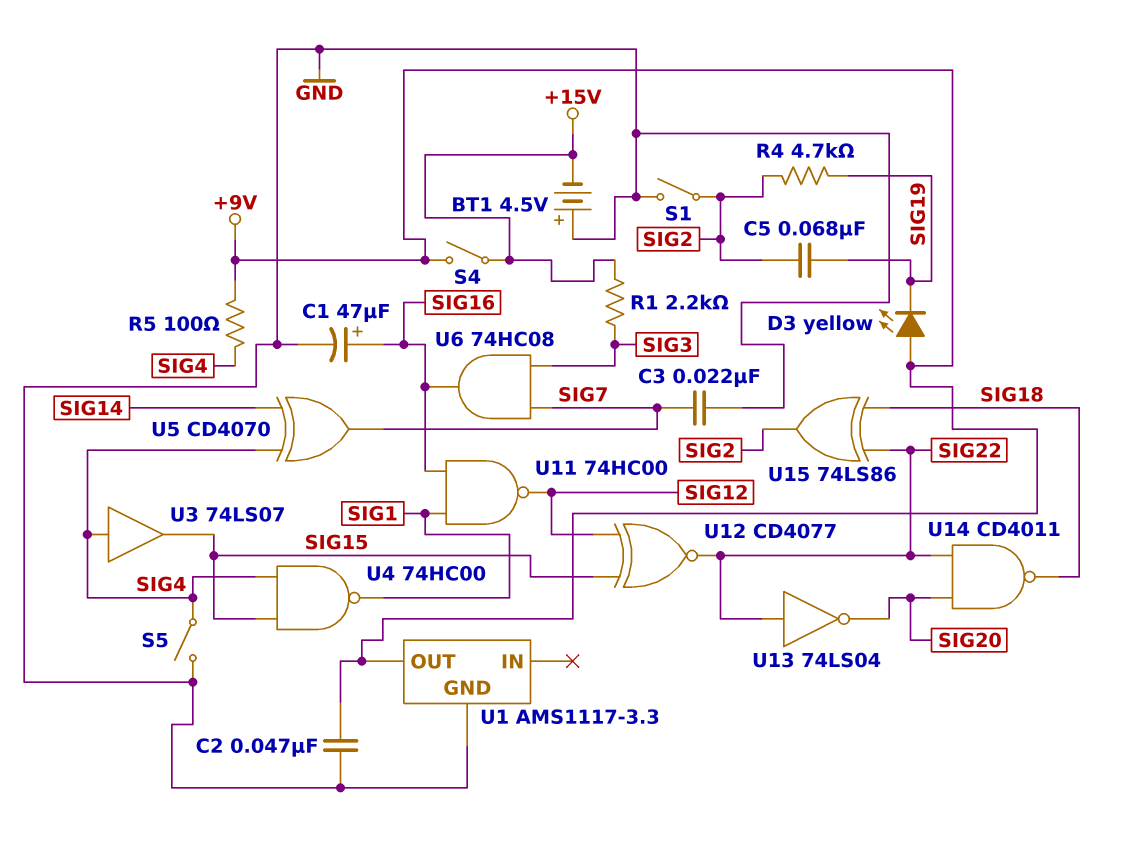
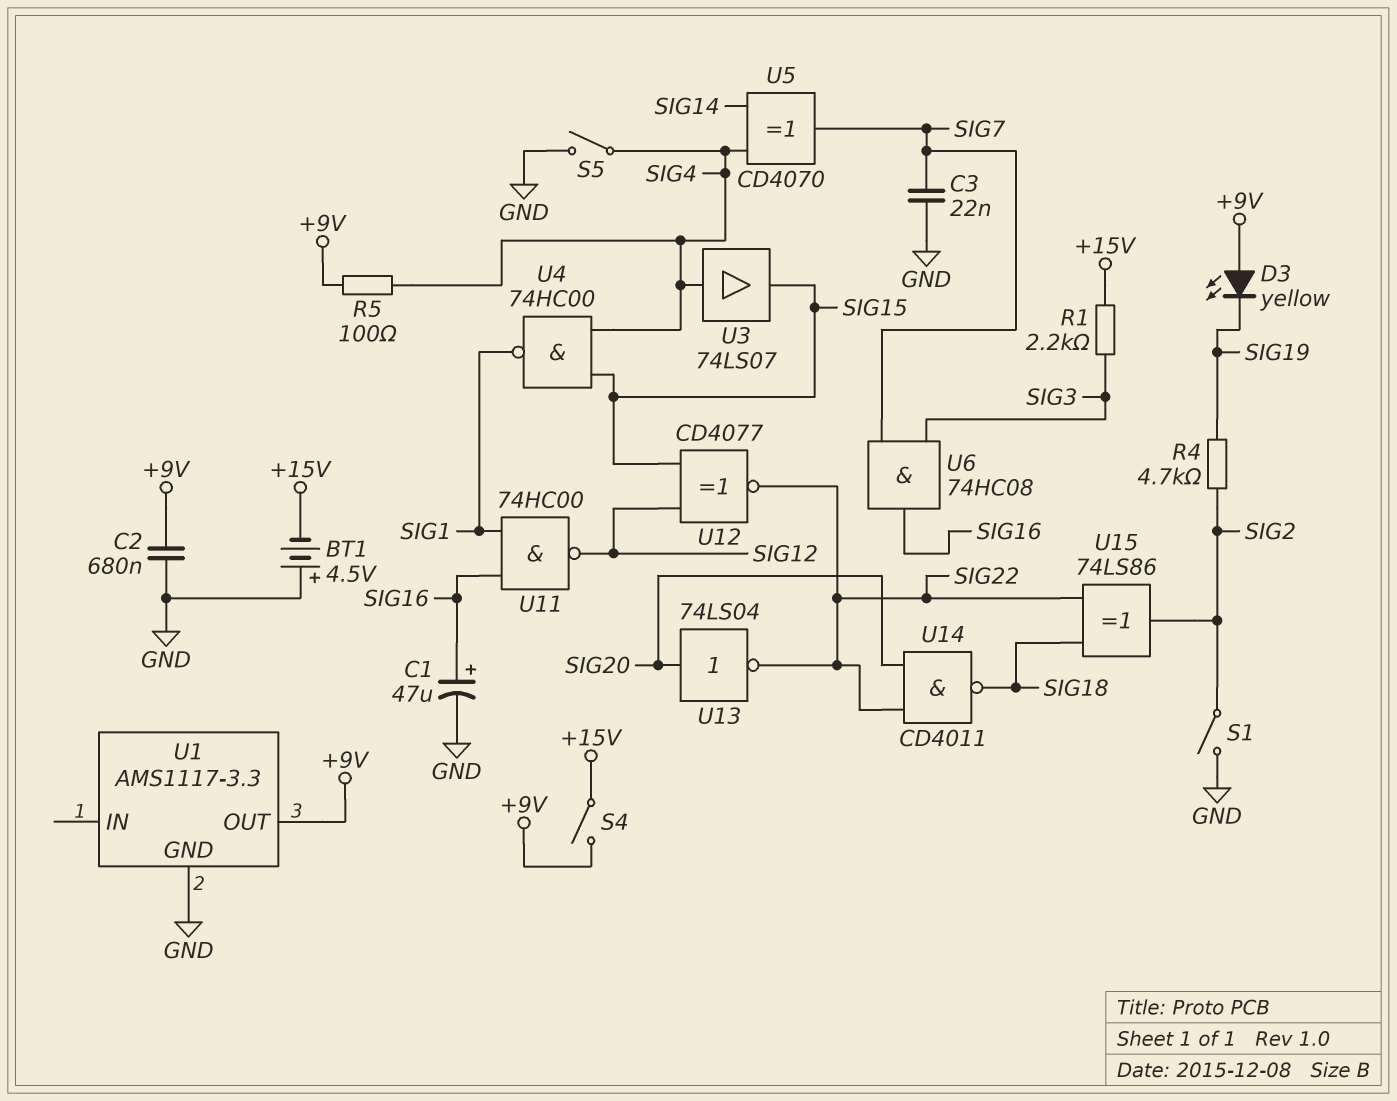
C2: 47nF (+9V, GND) -> 680nF (+9V, GND)
C5: 68nF (SIG2, SIG19) -> none
U13: NOT 74LS04 (in SIG22, out SIG20) -> NOT 74LS04 (in SIG20, out SIG22)

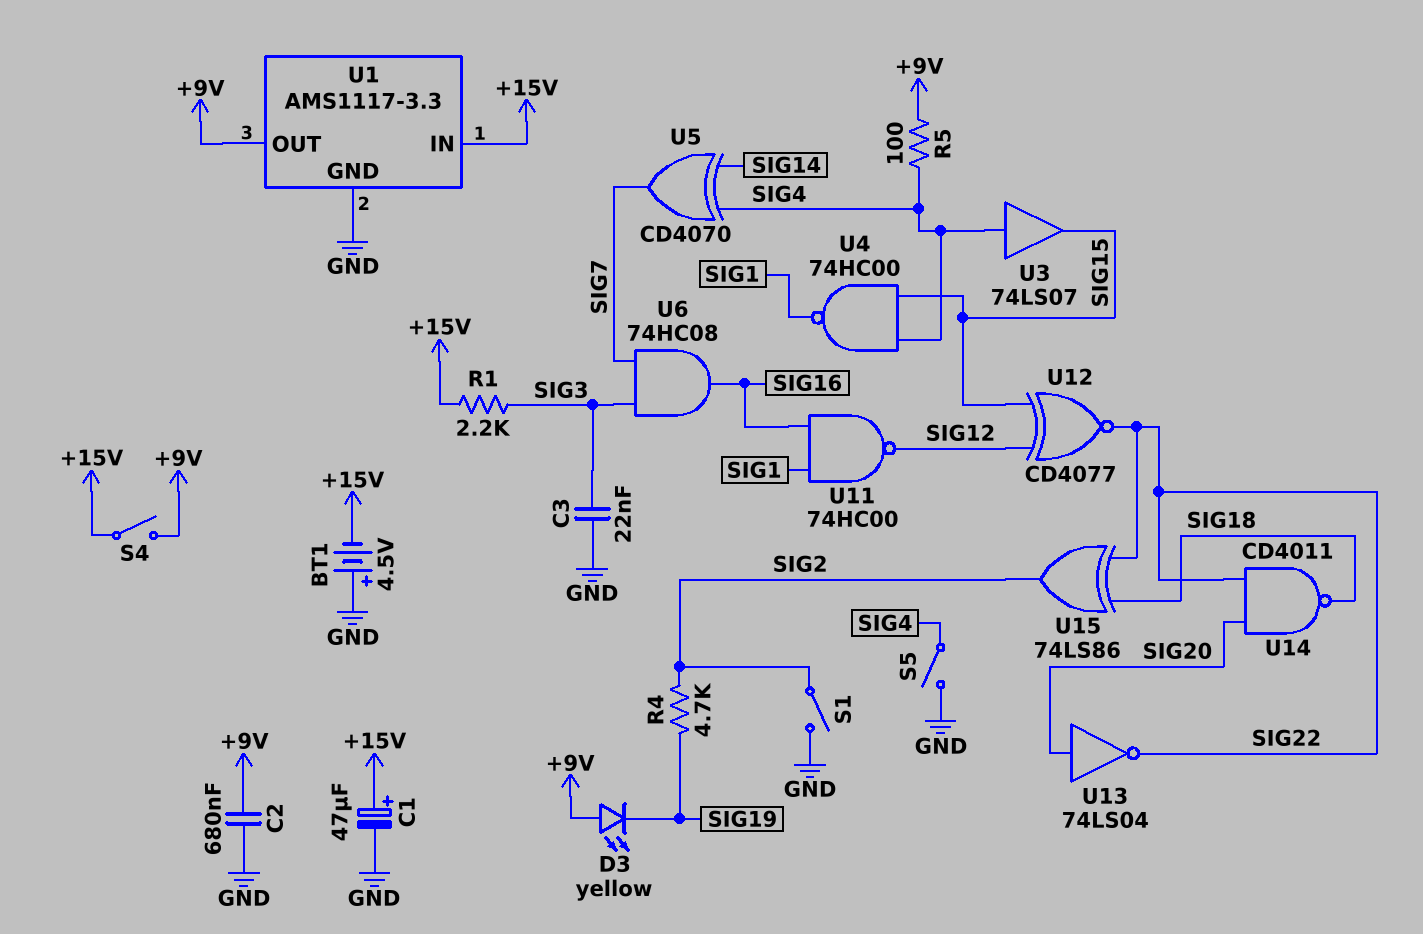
C1: 47uF (plus SIG16, minus GND) -> 47uF (plus +15V, minus GND)
C3: 22nF (GND, SIG7) -> 22nF (GND, SIG3)
U1 pin IN: none -> +15V

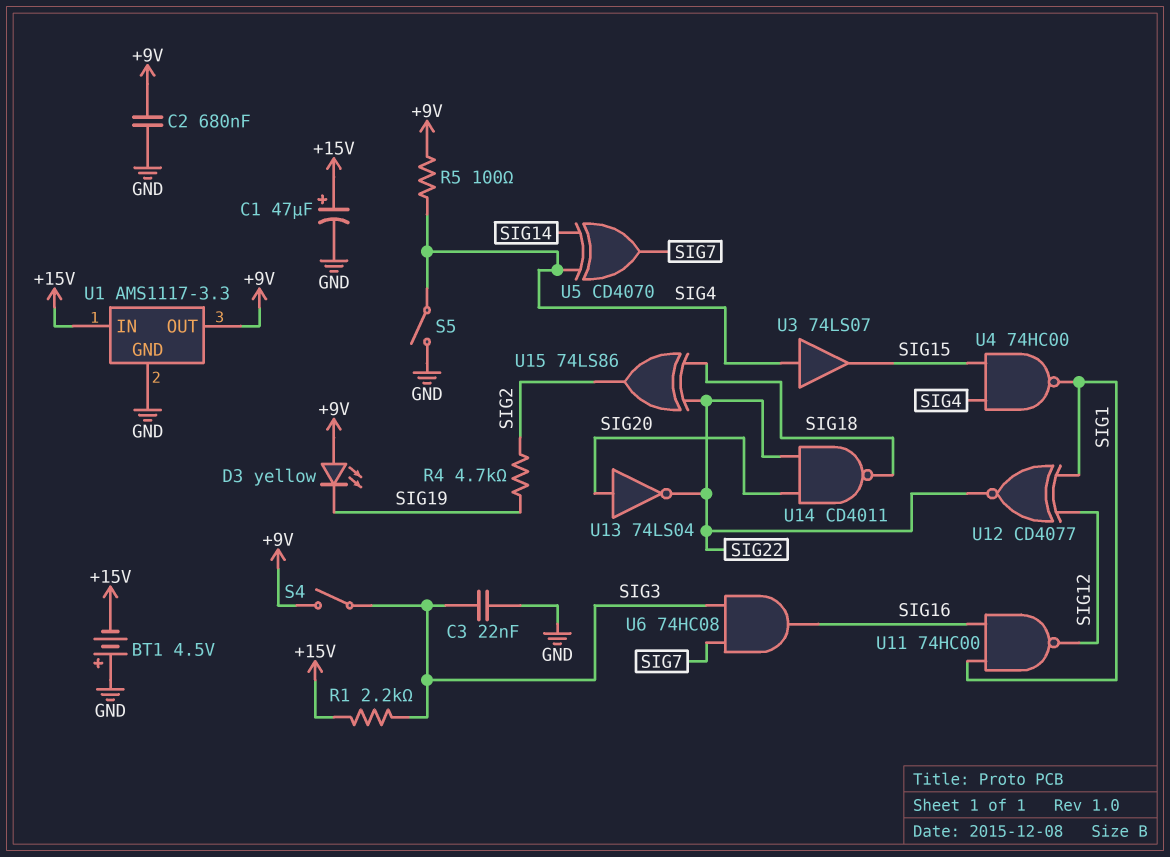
S1: switch (GND, SIG2) -> none
S4: switch (+9V, +15V) -> switch (+9V, SIG3)
U12: XNOR CD4077 (in SIG12, in SIG15, out SIG22) -> XNOR CD4077 (in SIG1, in SIG12, out SIG22)

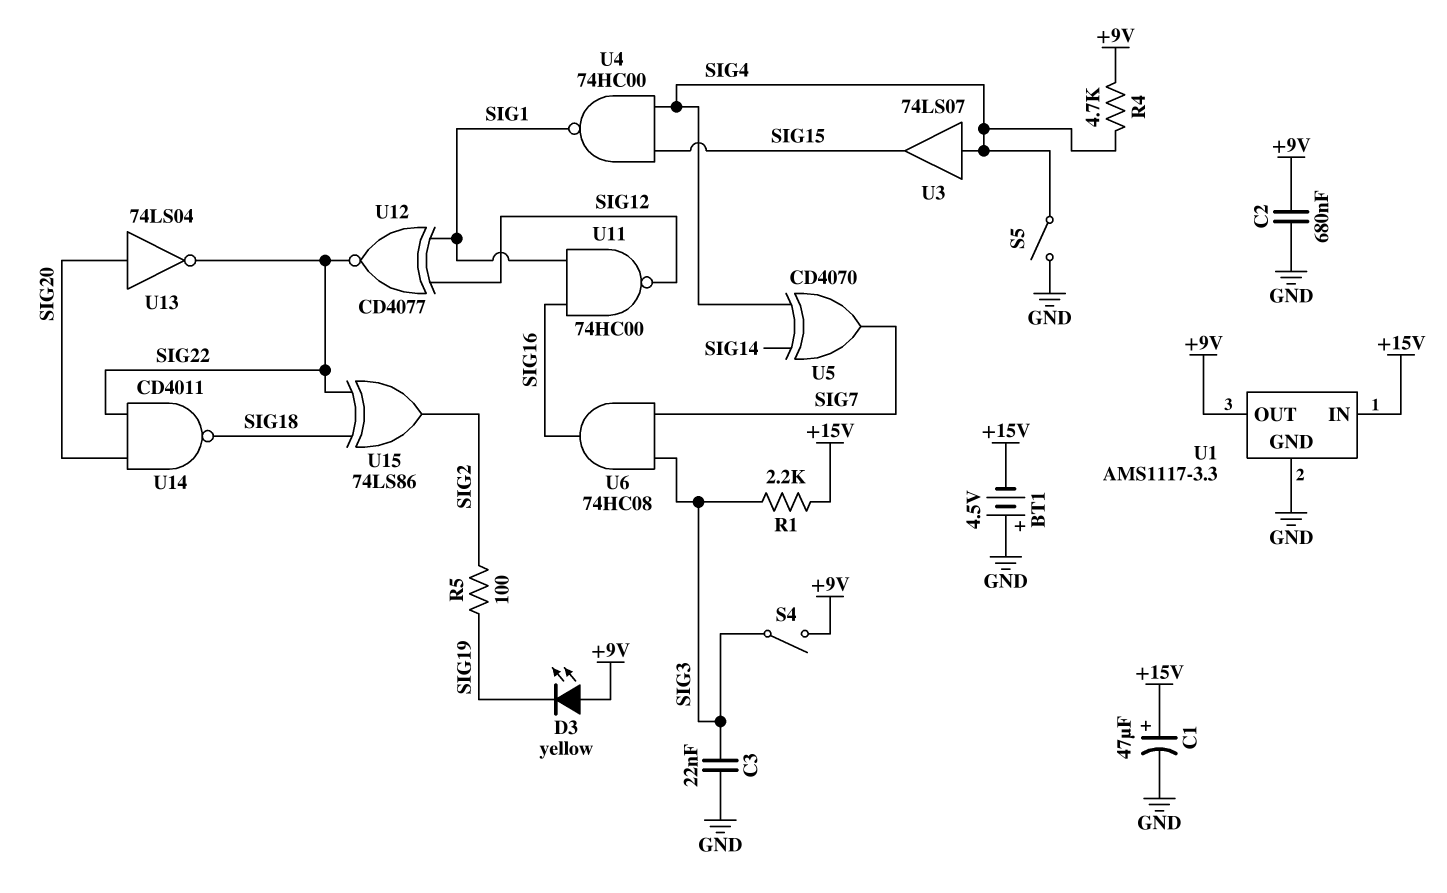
R4: 4.7k (SIG2, SIG19) -> 4.7k (+9V, SIG4)
R5: 100 (+9V, SIG4) -> 100 (SIG2, SIG19)

